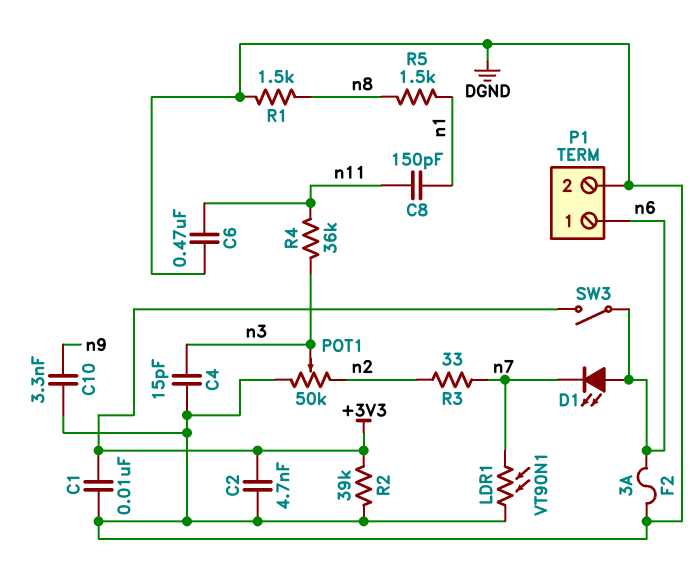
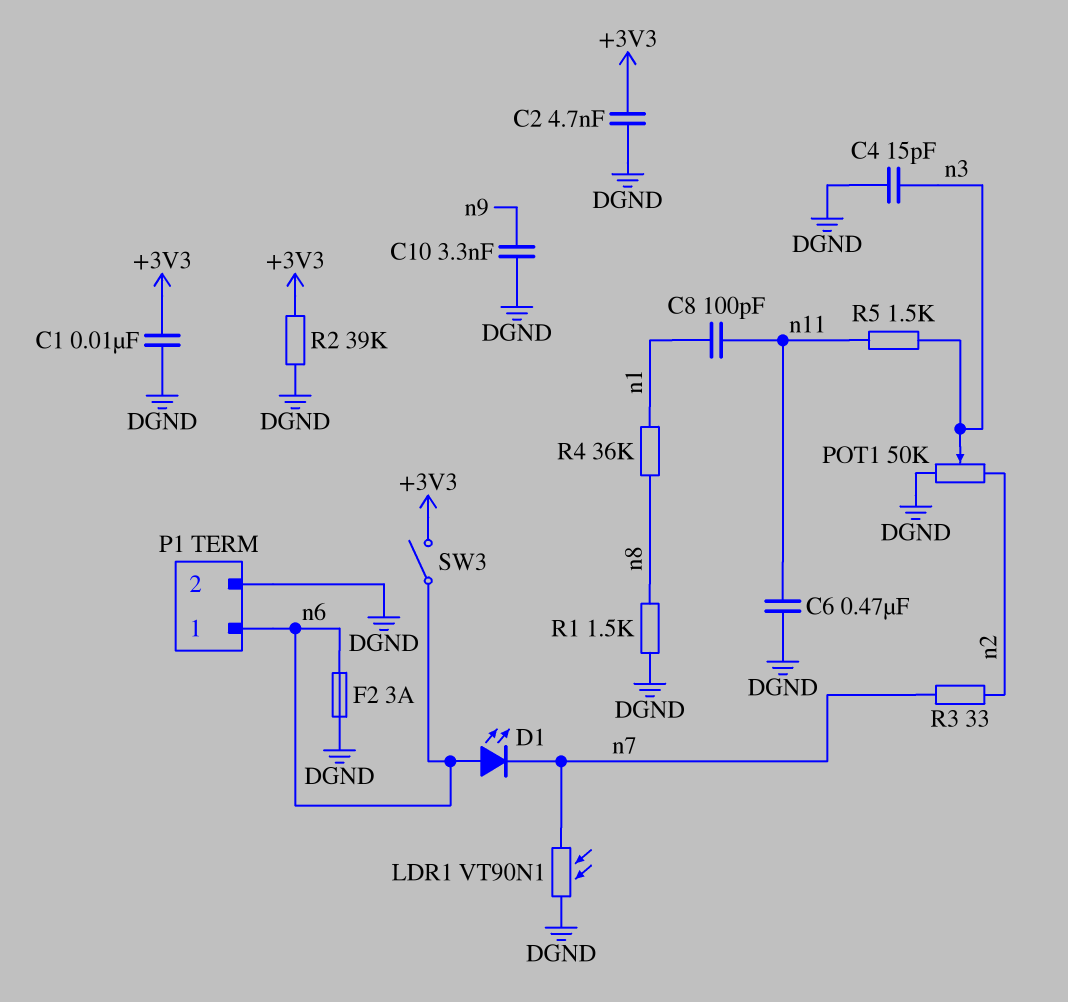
C8: 150pF (n1, n11) -> 100pF (n1, n11)
R4: 36k (n3, n11) -> 36k (n1, n8)
R5: 1.5k (n1, n8) -> 1.5k (n3, n11)

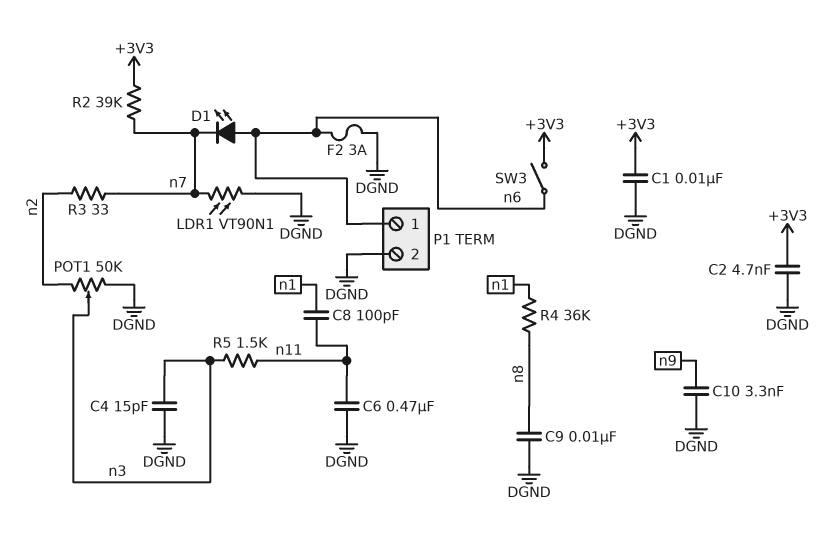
C9: none -> 10nF (DGND, n8)
R1: 1.5k (DGND, n8) -> none
R2: 39k (+3V3, DGND) -> 39k (+3V3, n7)

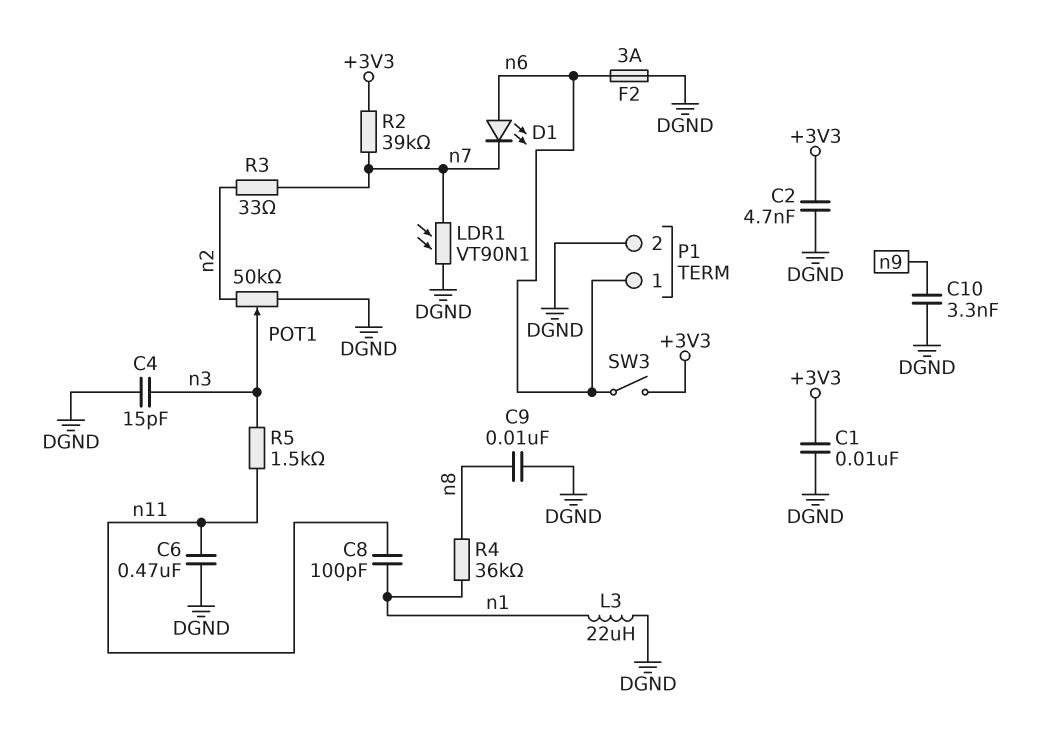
L3: none -> 22uH (DGND, n1)

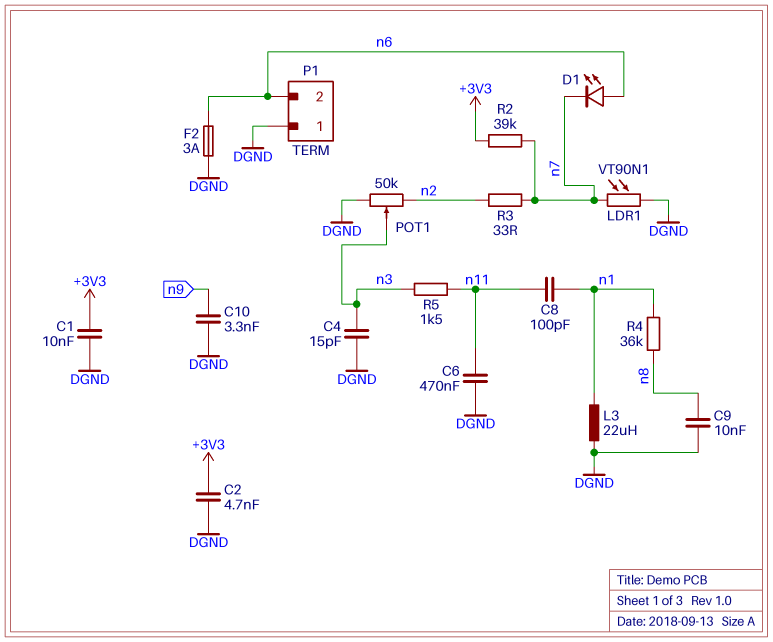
P1 pin 1: n6 -> DGND
P1 pin 2: DGND -> n6
SW3: switch (+3V3, n6) -> none

